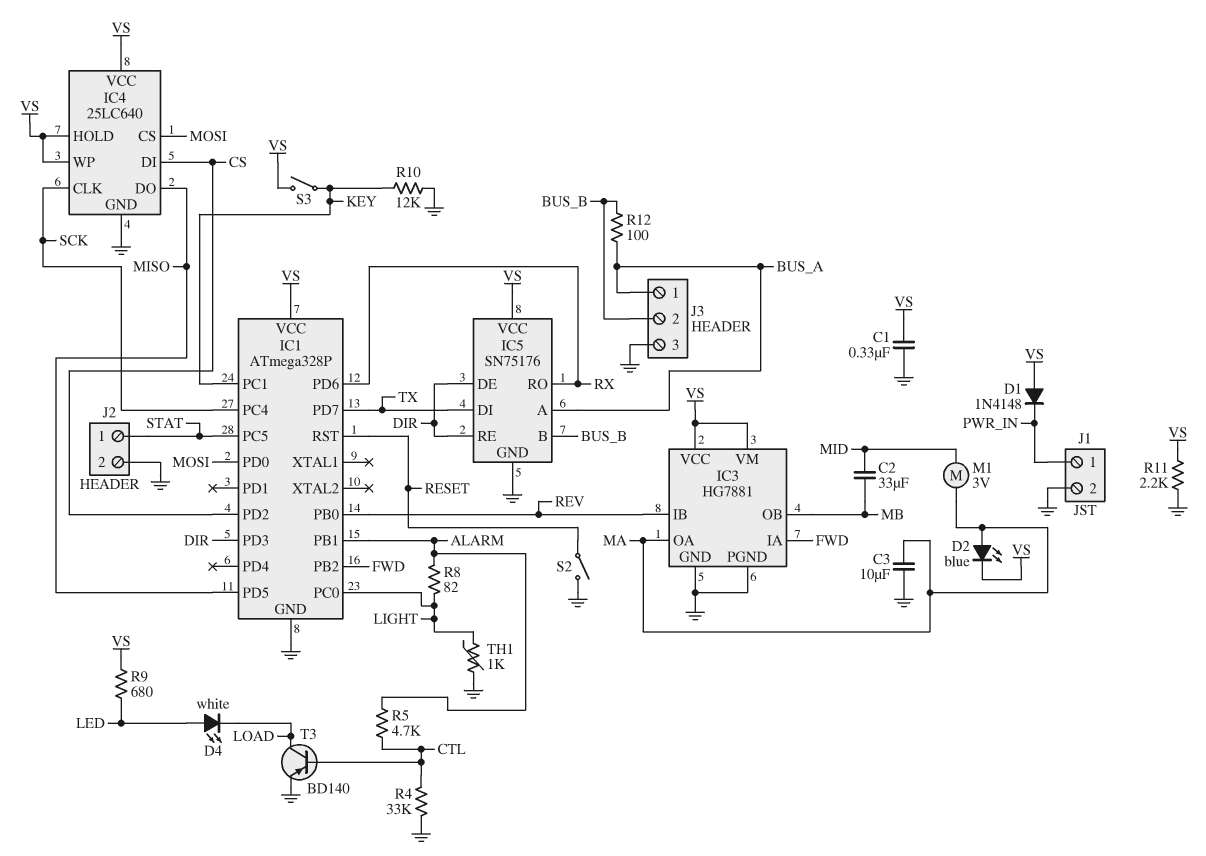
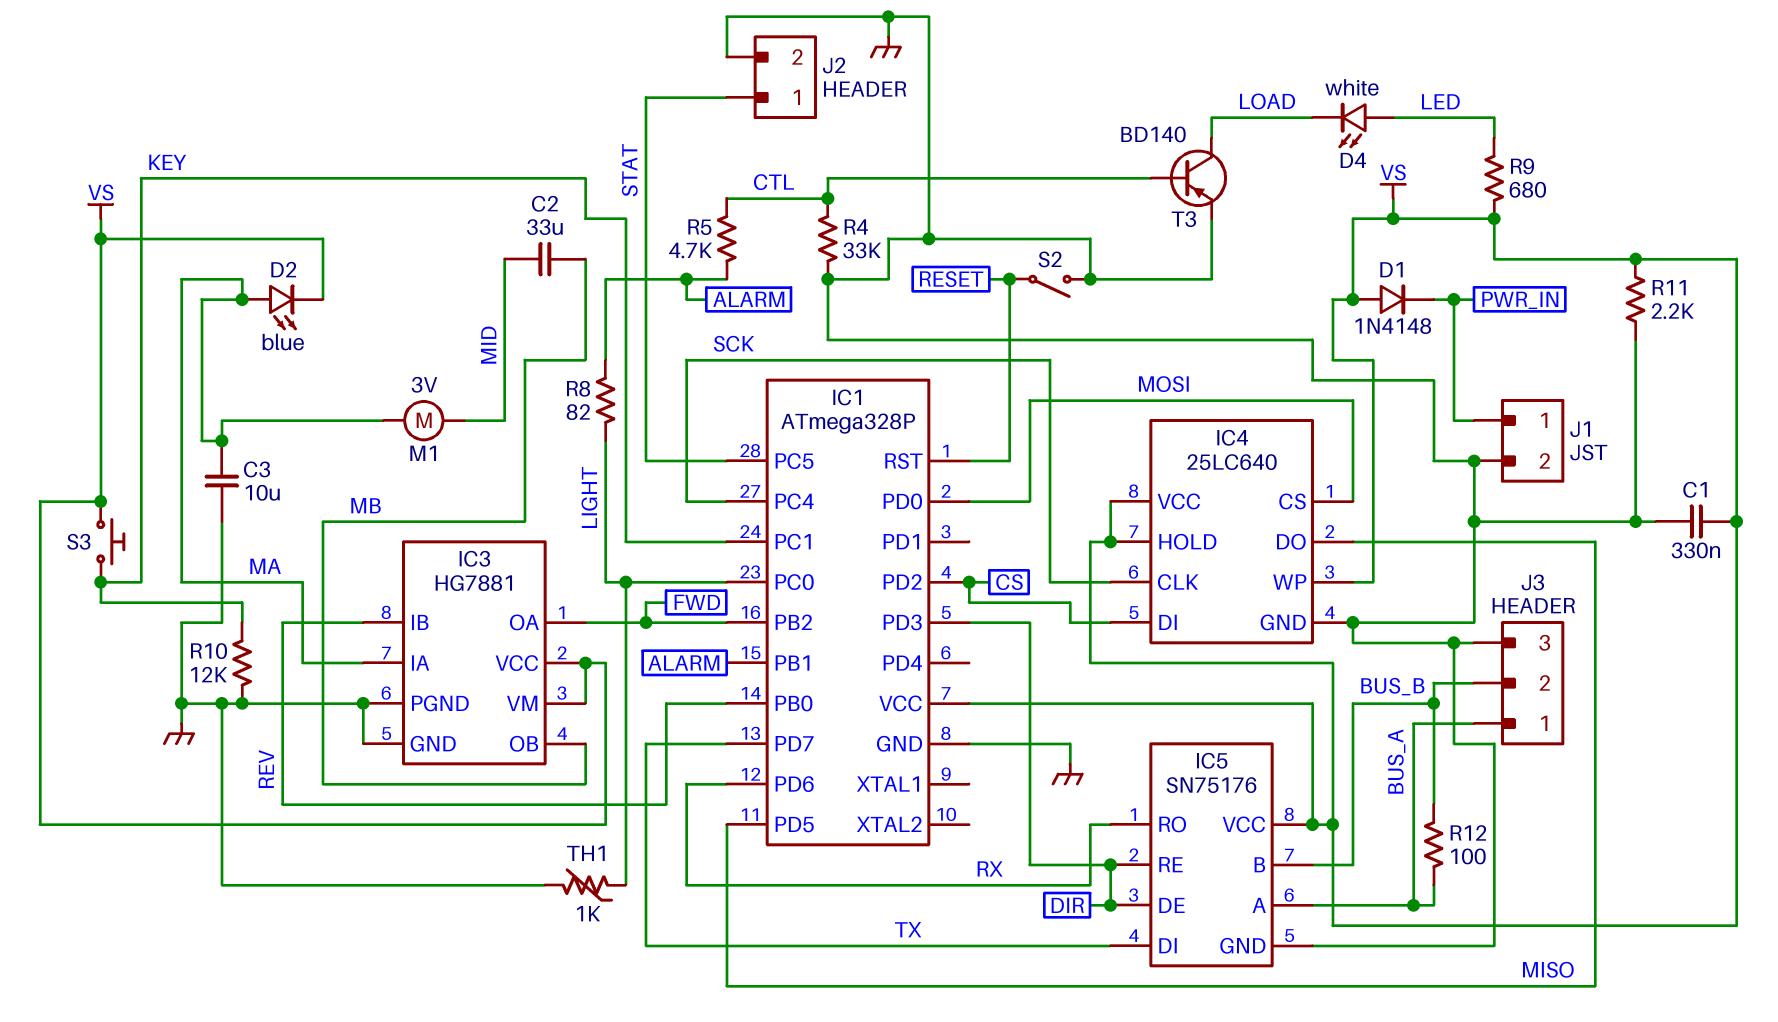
IC3 pin IA: FWD -> MA
IC3 pin OA: MA -> FWD
S3: switch (KEY, VS) -> button (KEY, VS)

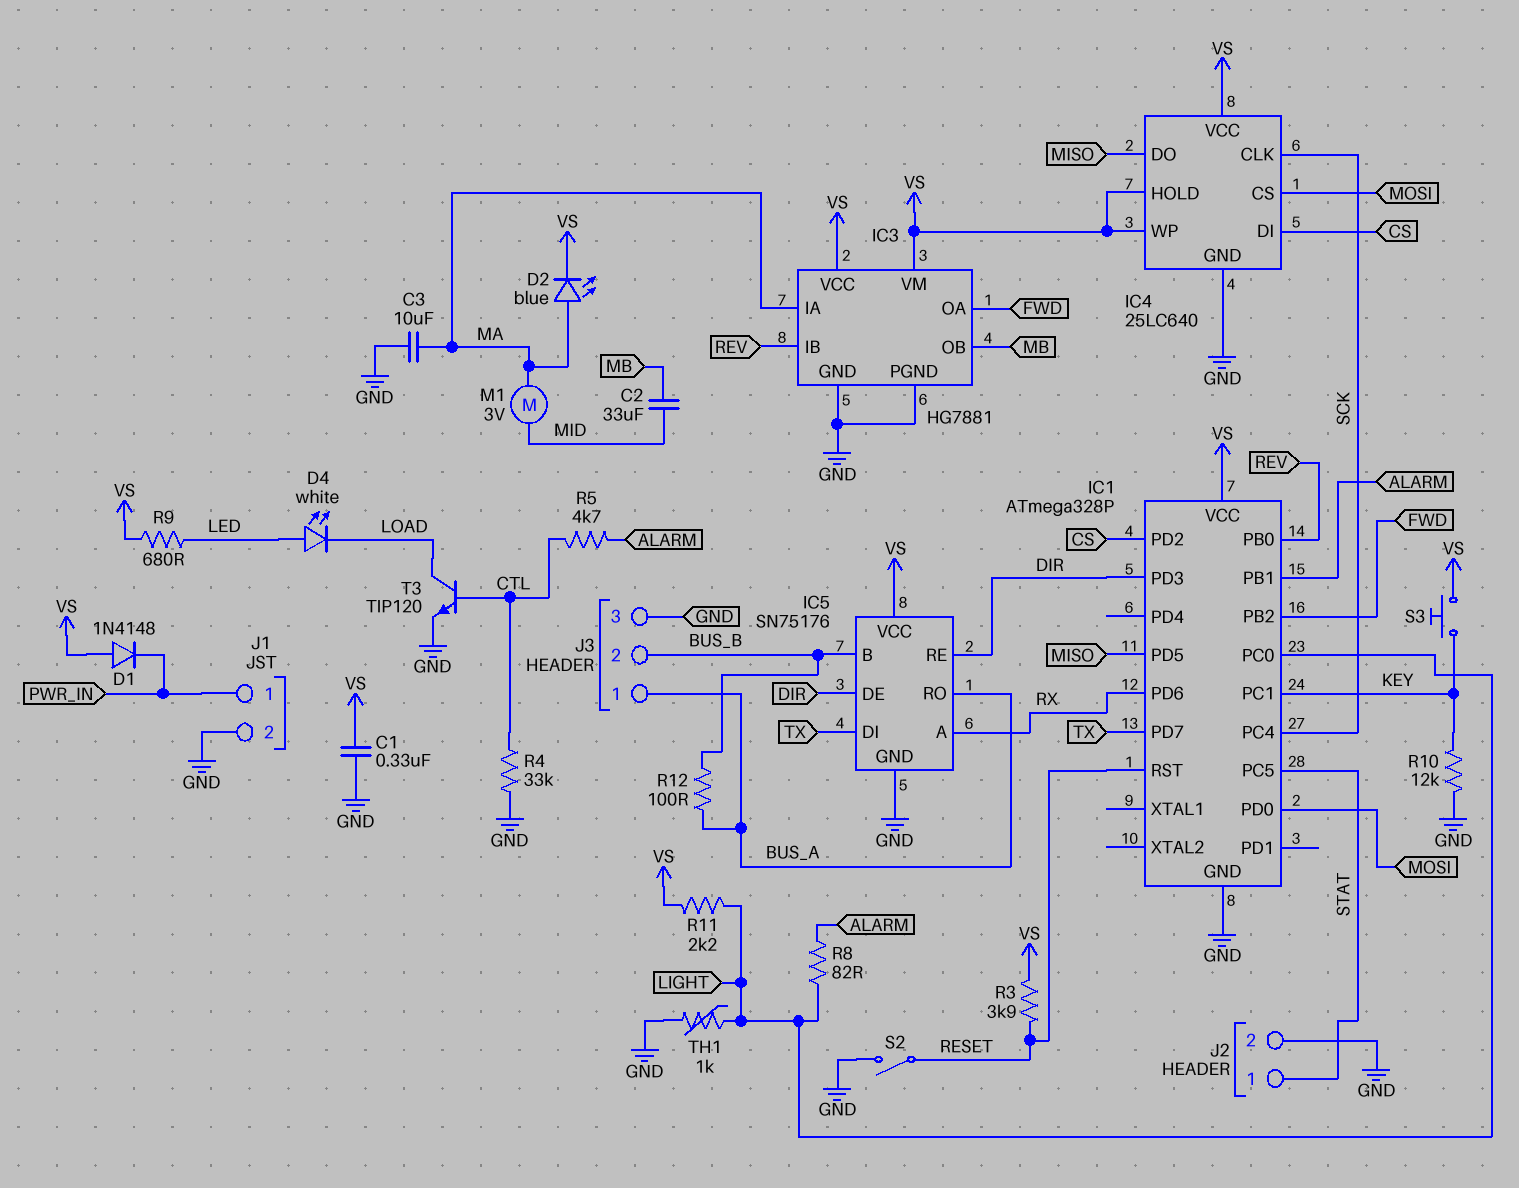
IC5 pin A: BUS_A -> RX
IC5 pin RO: RX -> BUS_A
R3: none -> 3.9k (RESET, VS)
R11: 2.2k (GND, VS) -> 2.2k (LIGHT, VS)
T3: PNP BD140 (B CTL, C LOAD, E GND) -> NPN TIP120 (B CTL, C LOAD, E GND)

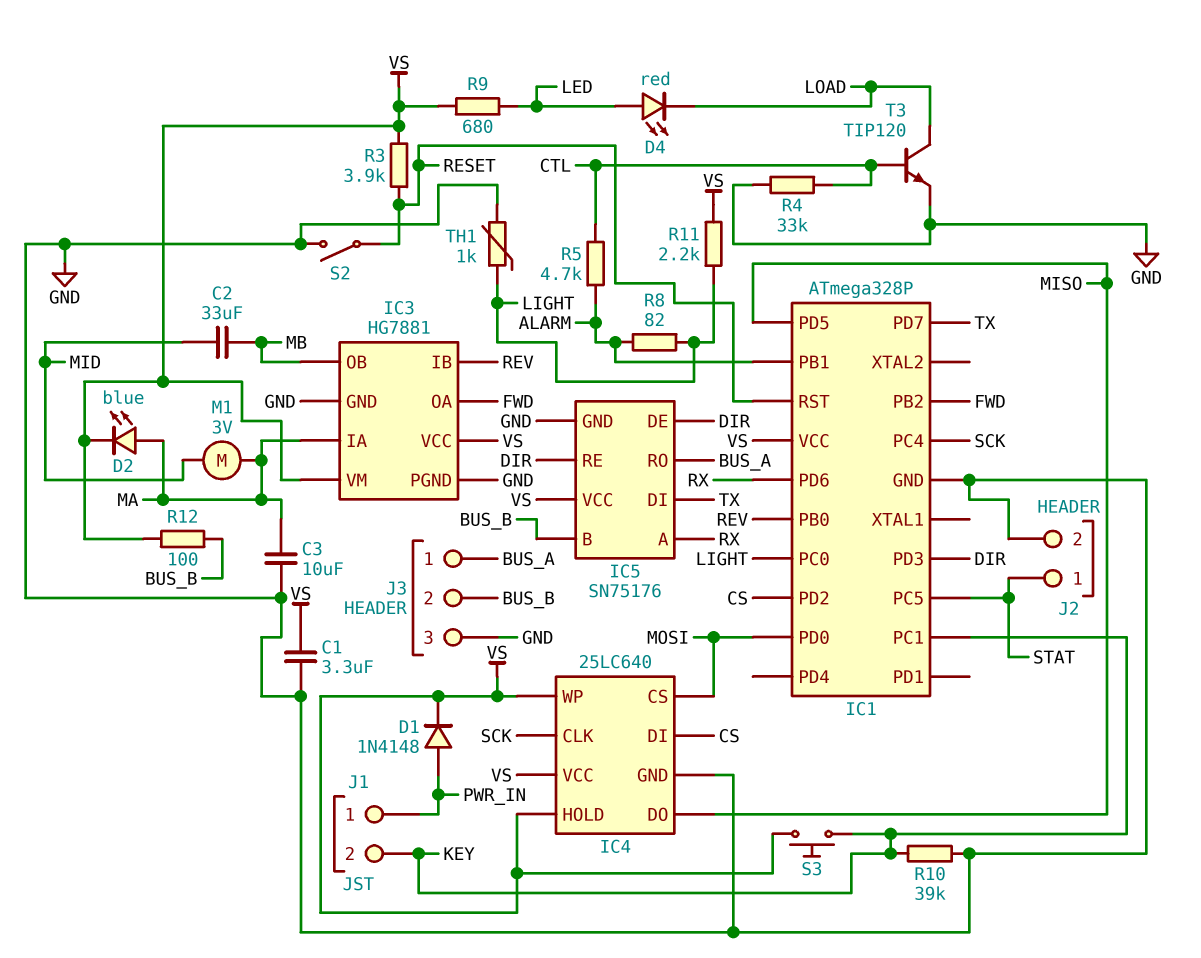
C1: 330nF (GND, VS) -> 3.3uF (GND, VS)
D1: diode 1N4148 (A VS, K PWR_IN) -> diode 1N4148 (A PWR_IN, K VS)
D4: LED white (A LED, K LOAD) -> LED red (A LED, K LOAD)
J1 pin 2: GND -> KEY
R10: 12k (GND, KEY) -> 39k (GND, KEY)
R12: 100 (BUS_A, BUS_B) -> 100 (BUS_B, VS)

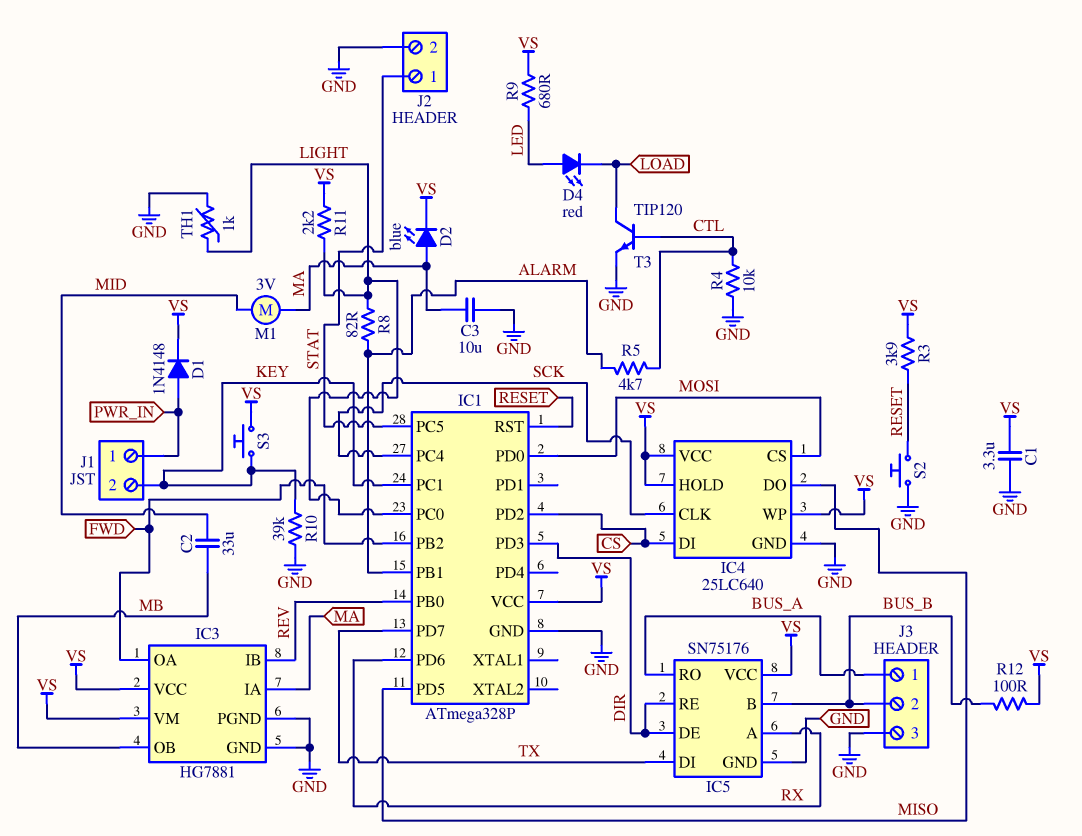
R4: 33k (CTL, GND) -> 10k (CTL, GND)
S2: switch (GND, RESET) -> button (GND, RESET)

